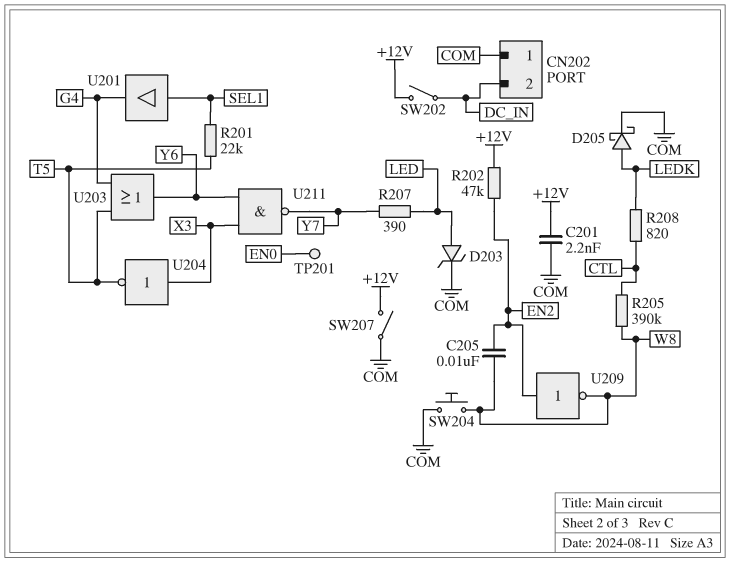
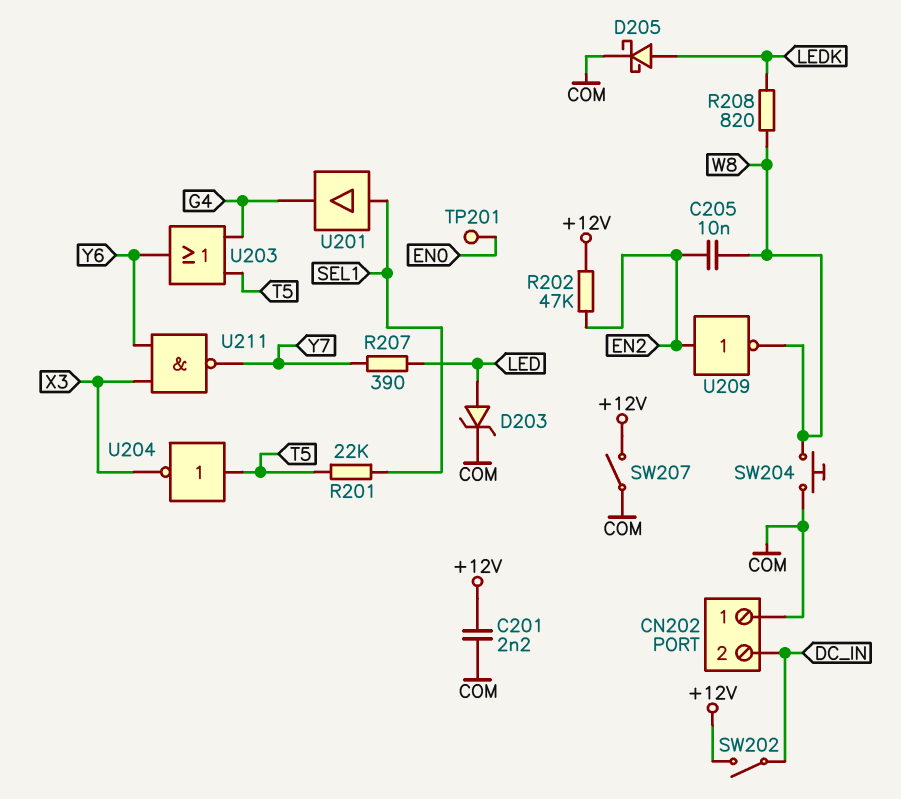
R205: 390k (CTL, W8) -> none
R208: 820 (CTL, LEDK) -> 820 (LEDK, W8)
U204: NOT (in X3, out T5) -> NOT (in T5, out X3)

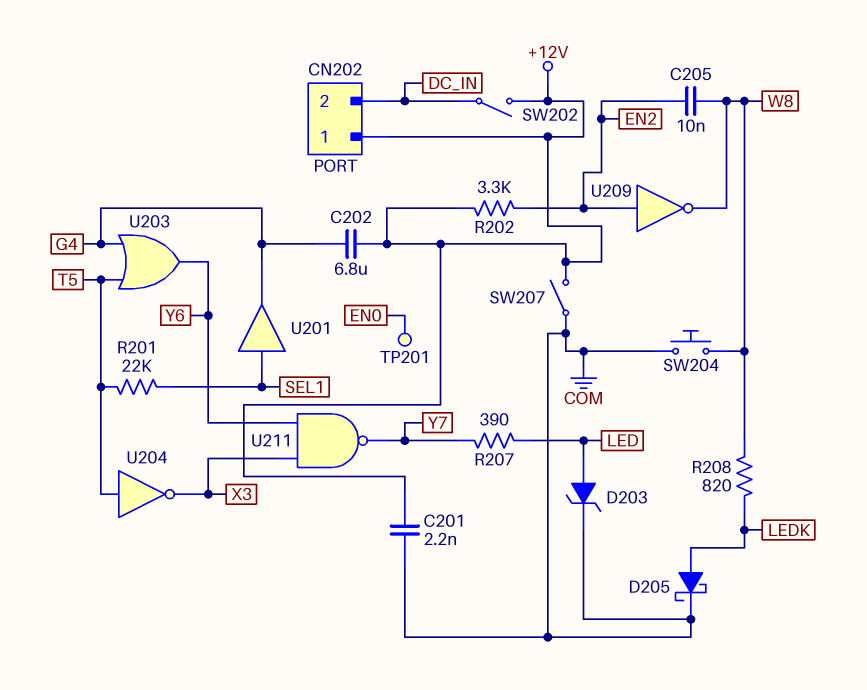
C202: none -> 6.8uF (+12V, G4)
CN202 pin 1: COM -> +12V
R202: 47k (+12V, EN2) -> 3.3k (+12V, EN2)

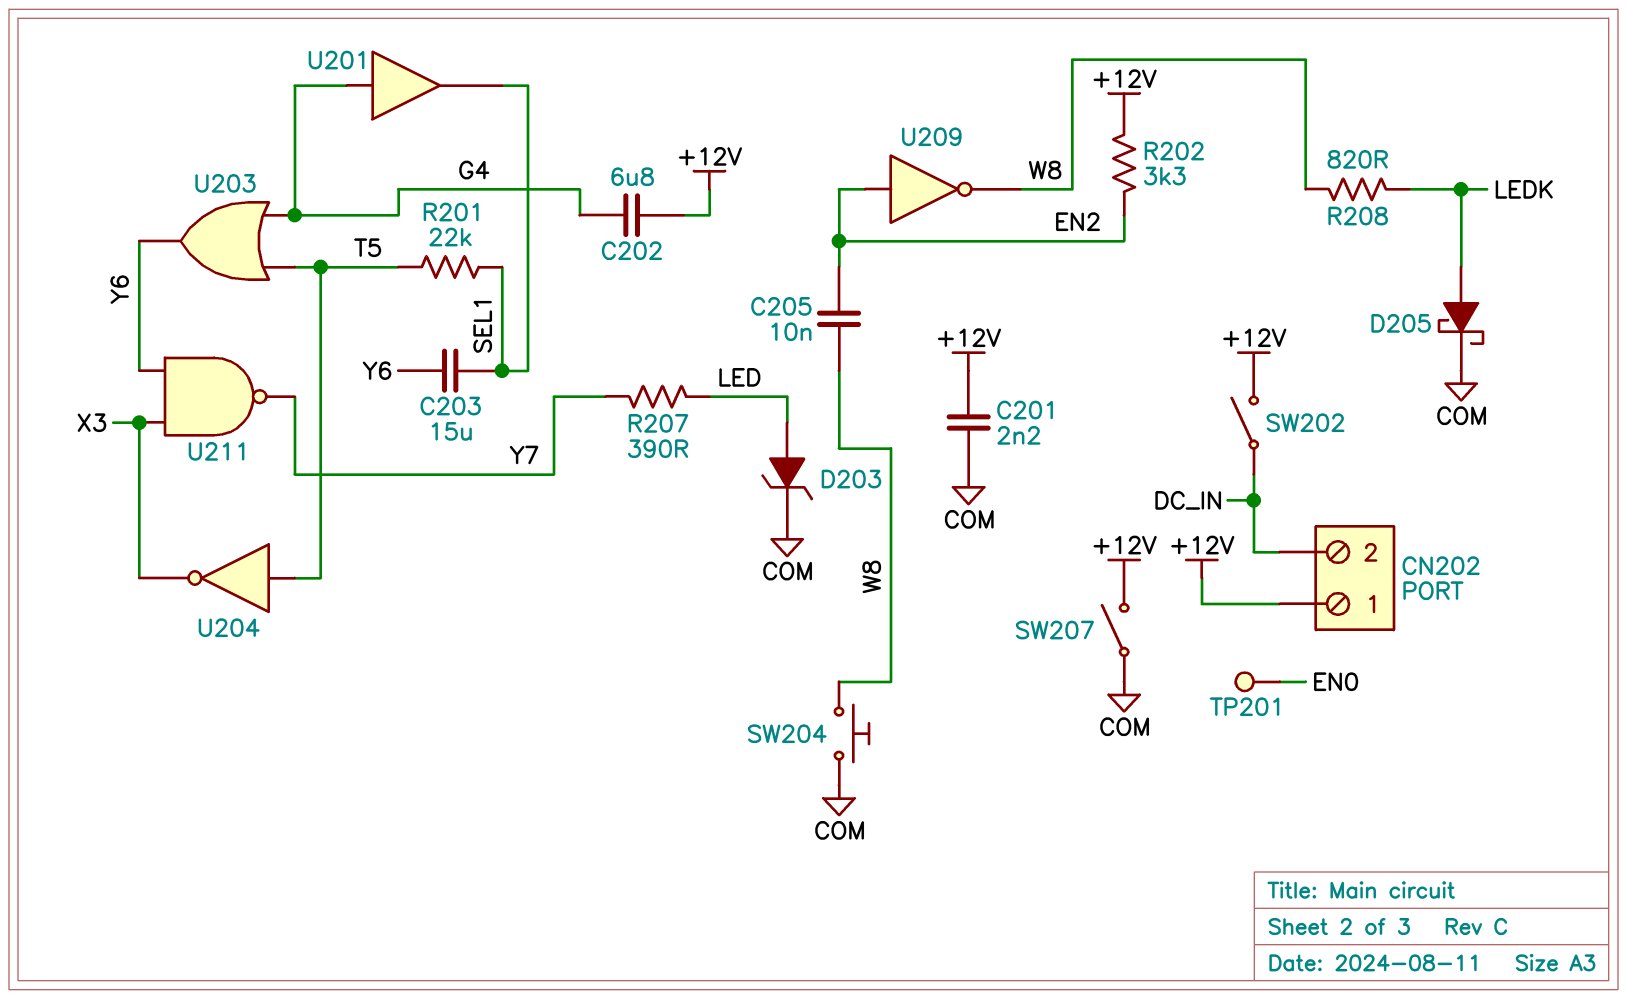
C203: none -> 15uF (SEL1, Y6)
U201: buffer (in SEL1, out G4) -> buffer (in G4, out SEL1)

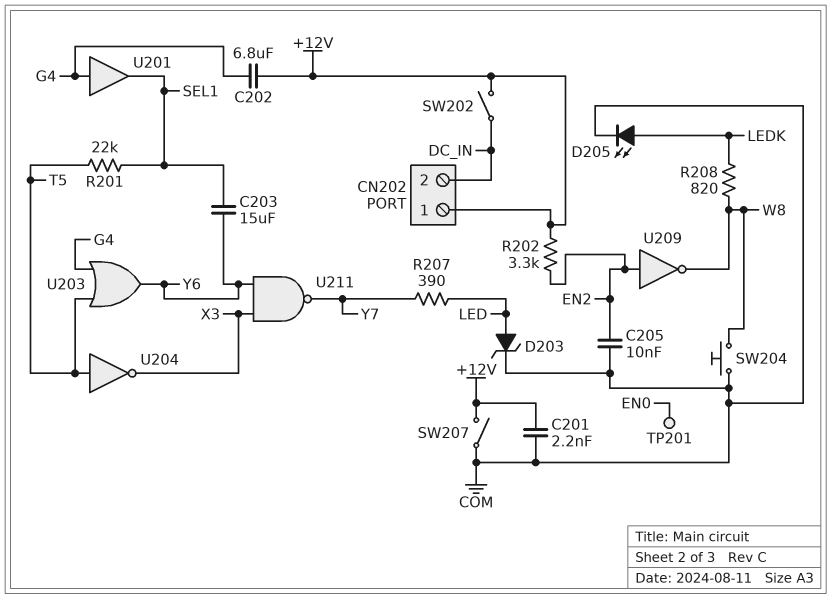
C205: 10nF (EN2, W8) -> 10nF (COM, EN2)
D205: schottky (A LEDK, K COM) -> LED (A LEDK, K COM)

